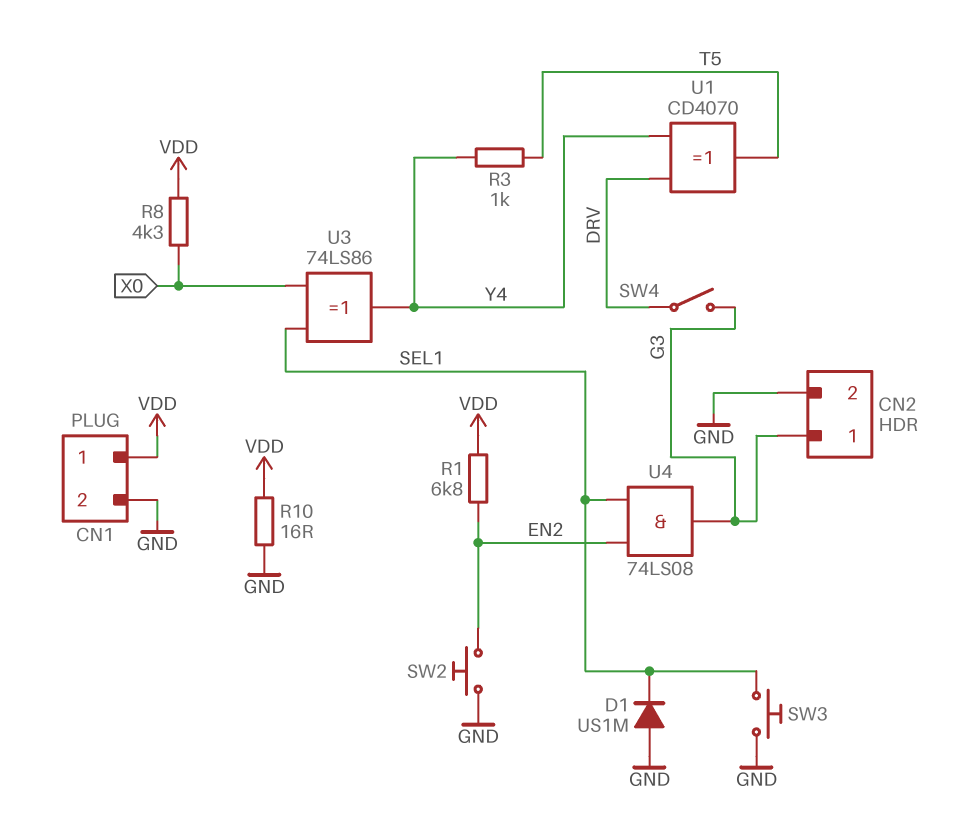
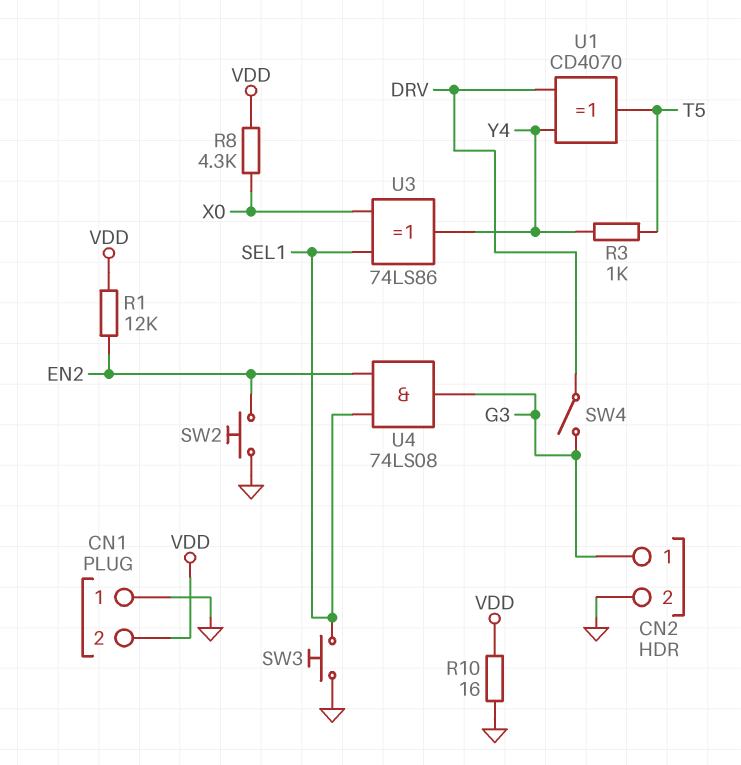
CN1 pin 1: VDD -> GND
CN1 pin 2: GND -> VDD
D1: diode US1M (A GND, K SEL1) -> none
R1: 6.8k (EN2, VDD) -> 12k (EN2, VDD)

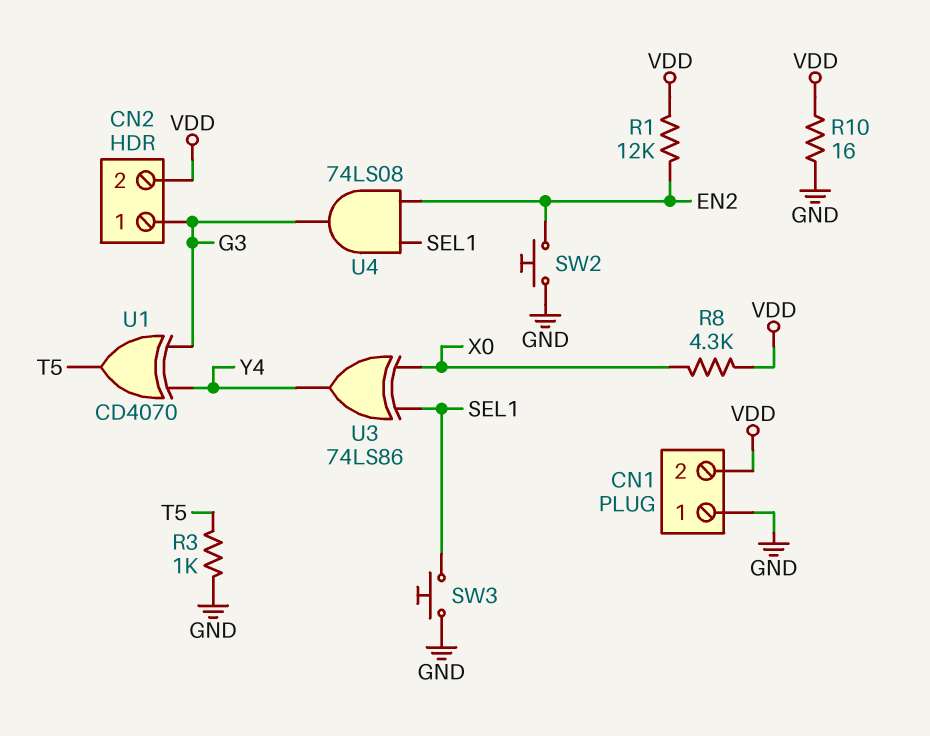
CN2 pin 2: GND -> VDD
R3: 1k (T5, Y4) -> 1k (GND, T5)
SW4: switch (DRV, G3) -> none
U1: XOR CD4070 (in DRV, in Y4, out T5) -> XOR CD4070 (in G3, in Y4, out T5)

